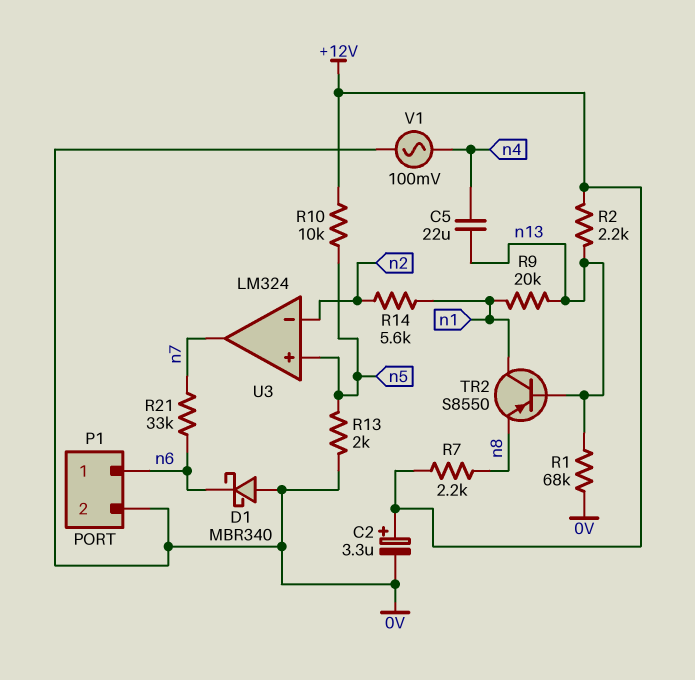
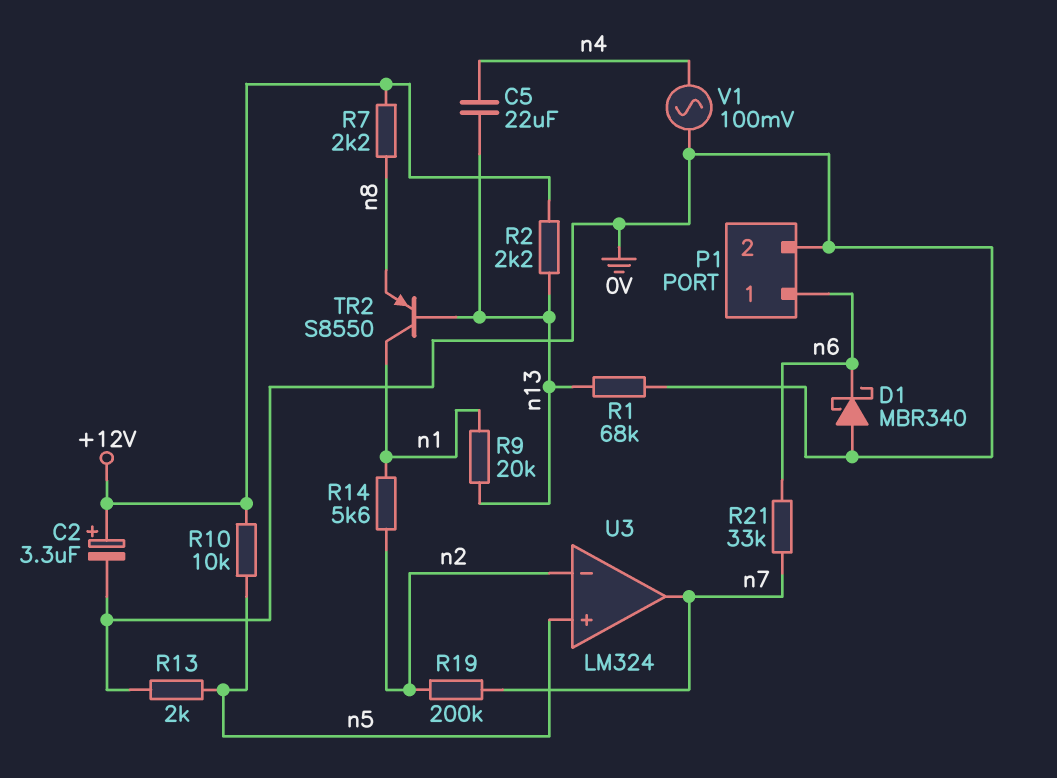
R19: none -> 200k (n2, n7)

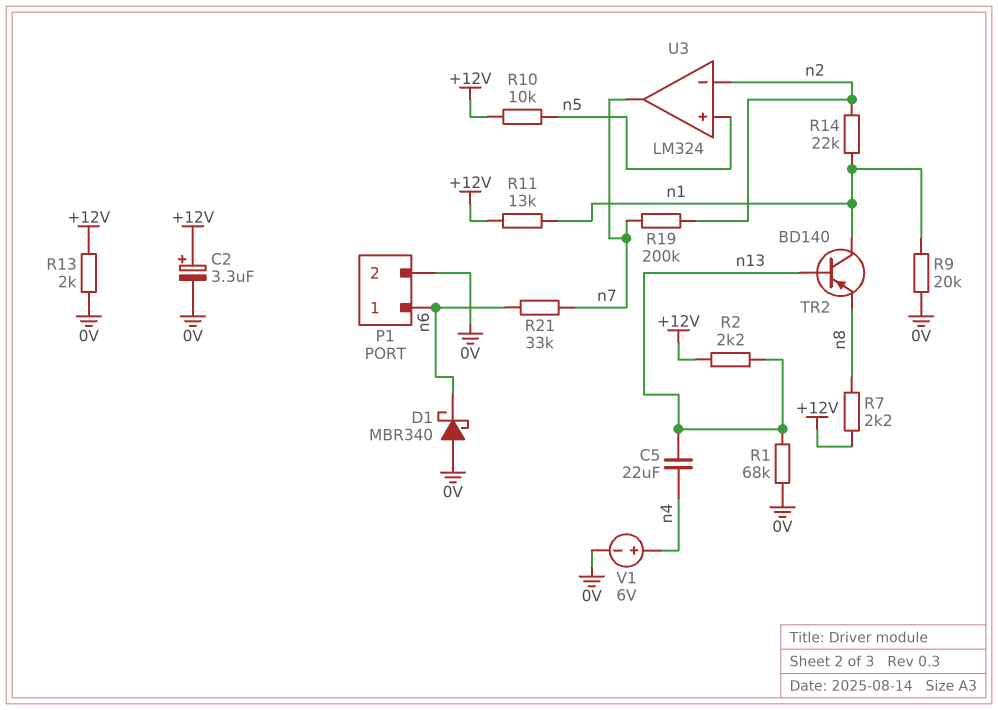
R9: 20k (n1, n13) -> 20k (0V, n1)
R11: none -> 13k (+12V, n1)
R13: 2k (0V, n5) -> 2k (+12V, 0V)
R14: 5.6k (n1, n2) -> 22k (n1, n2)
TR2: PNP S8550 (B n13, C n1, E n8) -> PNP BD140 (B n13, C n1, E n8)
V1: AC 100mV (0V, n4) -> 6V (plus n4, minus 0V)

